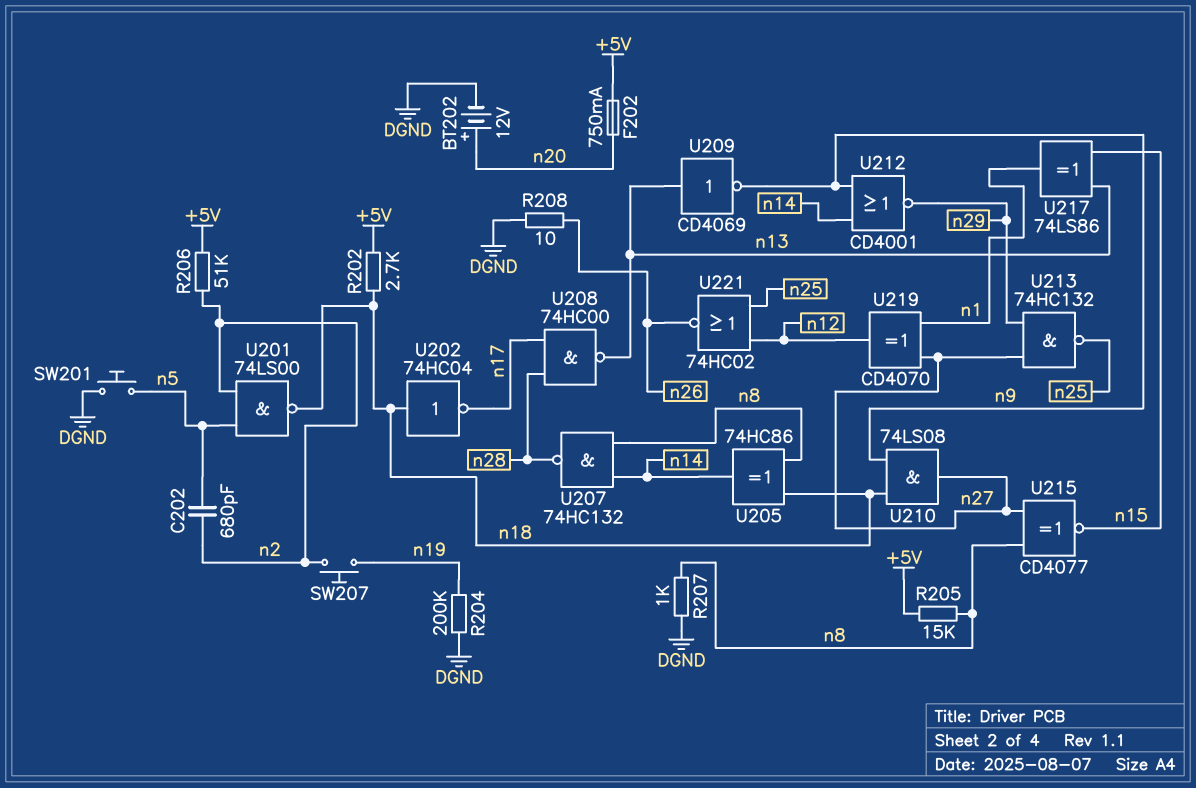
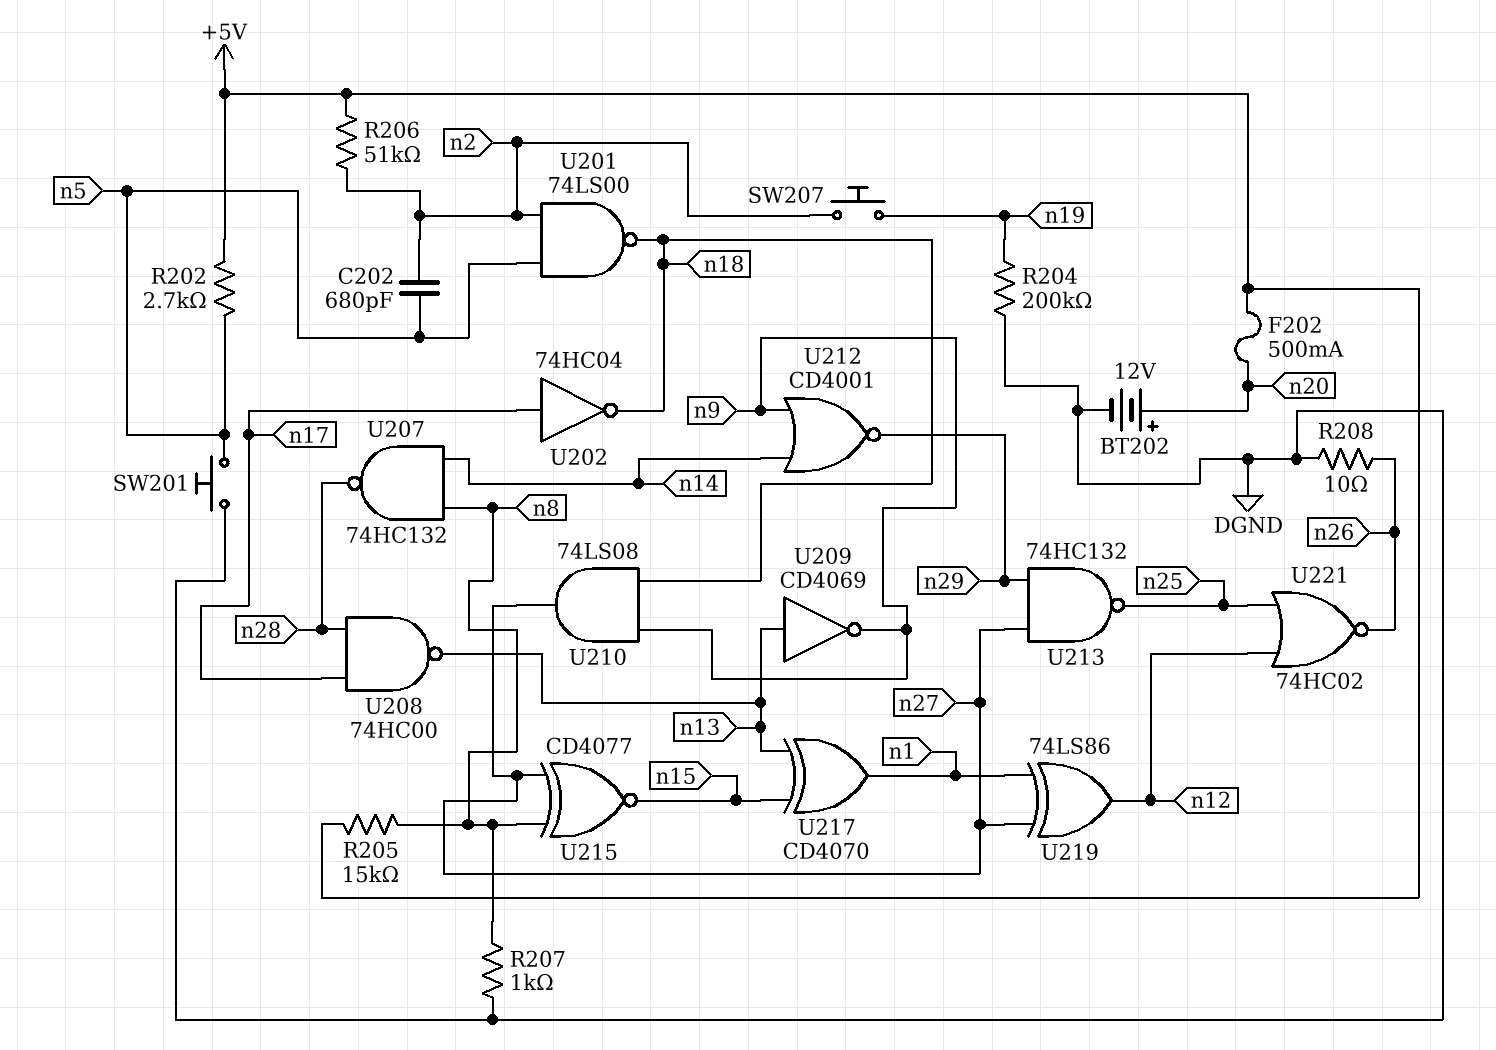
F202: 750mA (+5V, n20) -> 500mA (+5V, n20)
R202: 2.7k (+5V, n18) -> 2.7k (+5V, n5)
U202: NOT 74HC04 (in n18, out n17) -> NOT 74HC04 (in n17, out n18)
U205: XOR 74HC86 (in n8, in n18, out n14) -> none
U217: XOR 74LS86 (in n13, in n15, out n1) -> XOR CD4070 (in n13, in n15, out n1)
U219: XOR CD4070 (in n1, in n27, out n12) -> XOR 74LS86 (in n1, in n27, out n12)

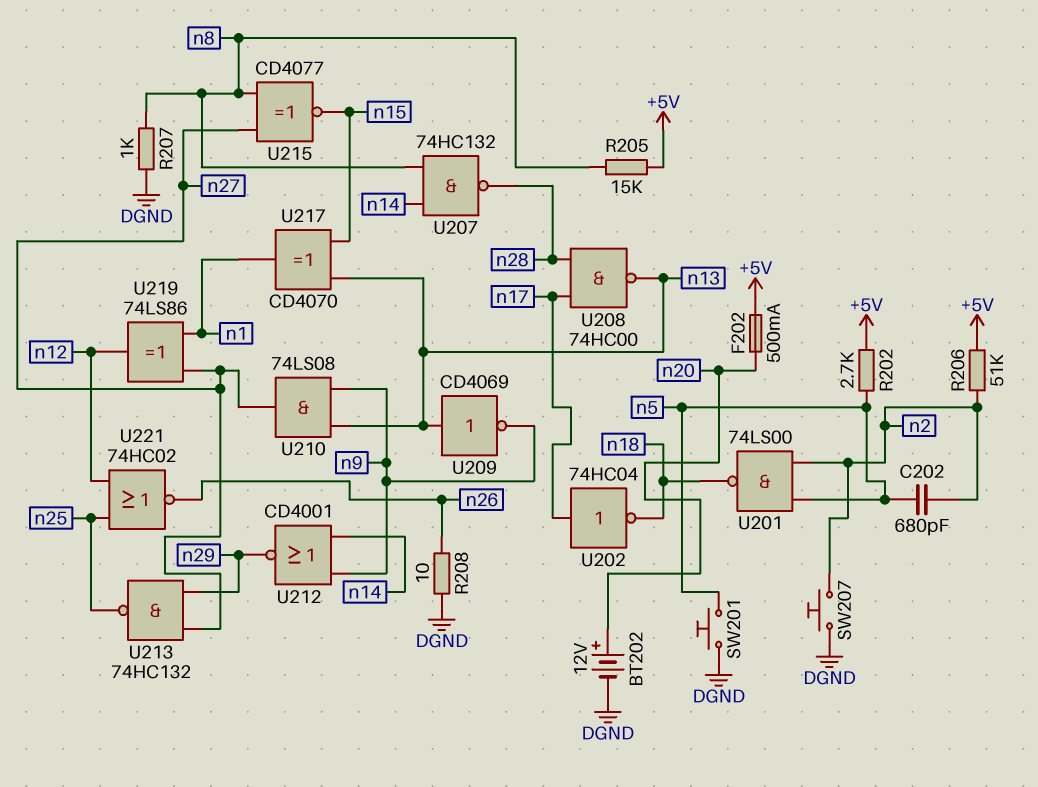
R204: 200k (DGND, n19) -> none
SW207: button (n2, n19) -> button (DGND, n2)
U210: AND 74LS08 (in n9, in n18, out n27) -> AND 74LS08 (in n9, in n13, out n27)

